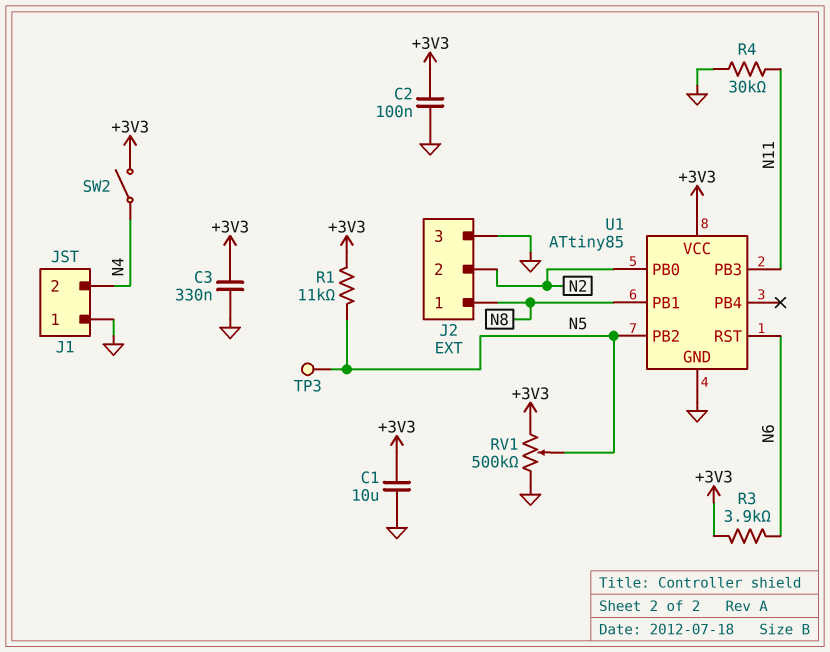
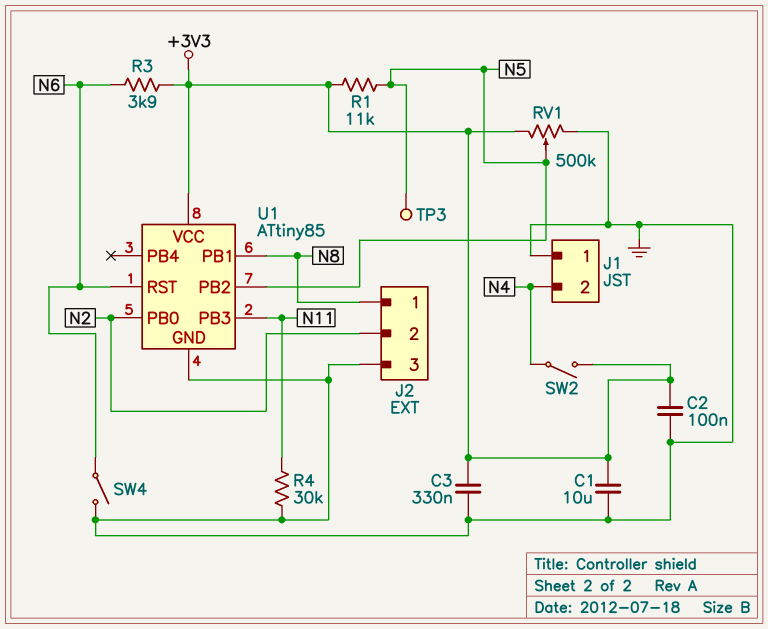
SW4: none -> switch (GND, N6)

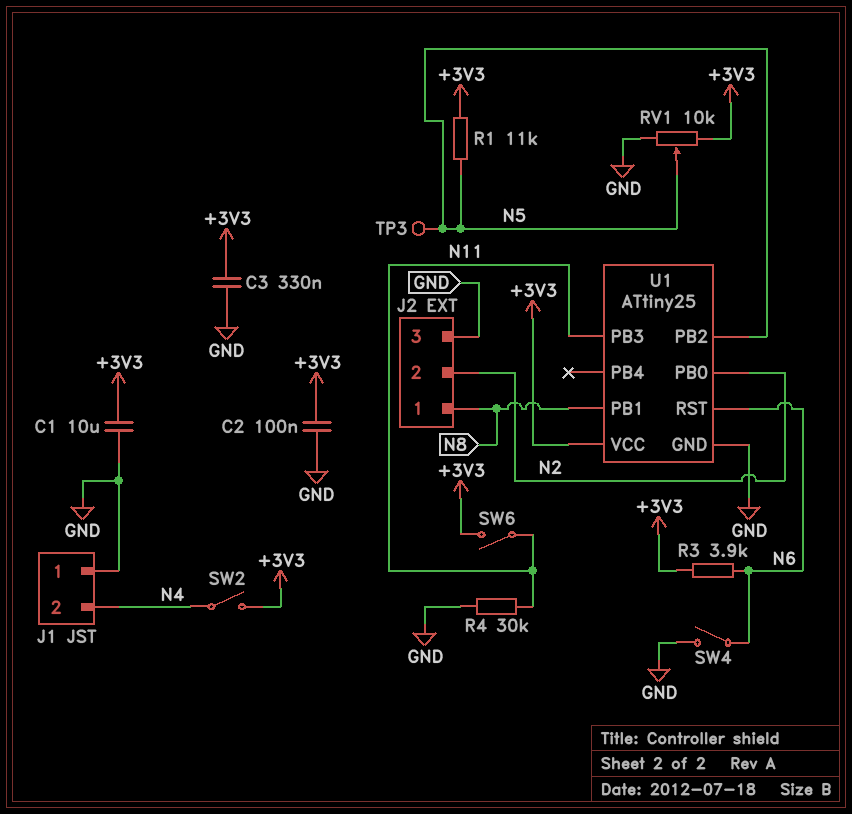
RV1: 500k (+3V3, GND, wiper N5) -> 10k (+3V3, GND, wiper N5)
SW6: none -> switch (+3V3, N11)
U1: ATtiny85 -> ATtiny25

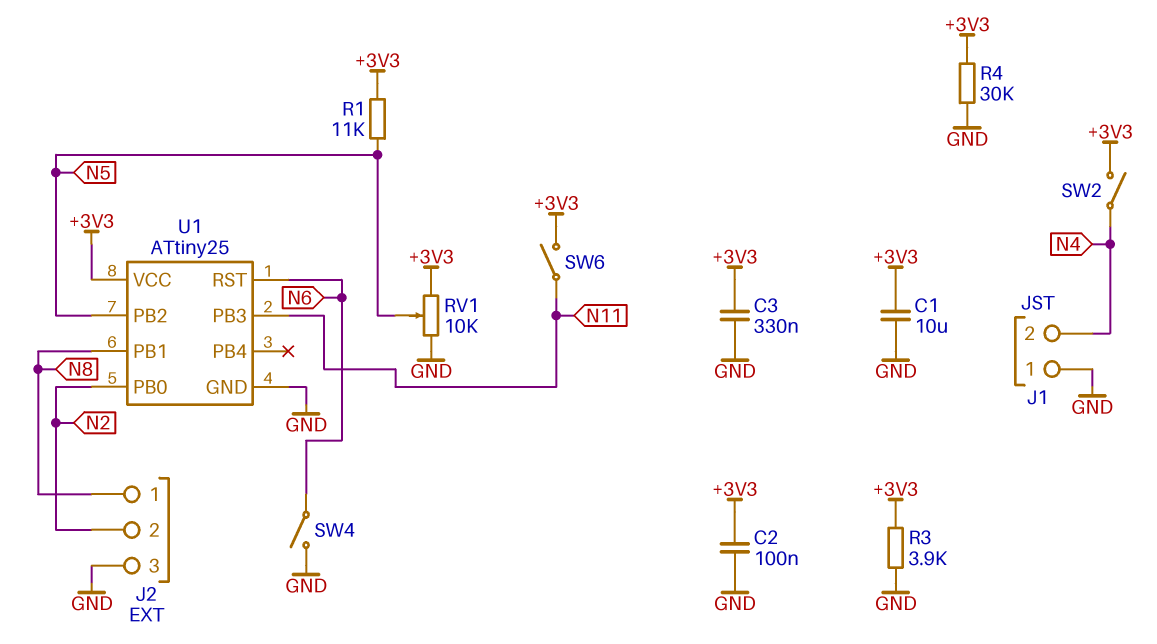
R3: 3.9k (+3V3, N6) -> 3.9k (+3V3, GND)
R4: 30k (GND, N11) -> 30k (+3V3, GND)
TP3: test point (N5) -> none

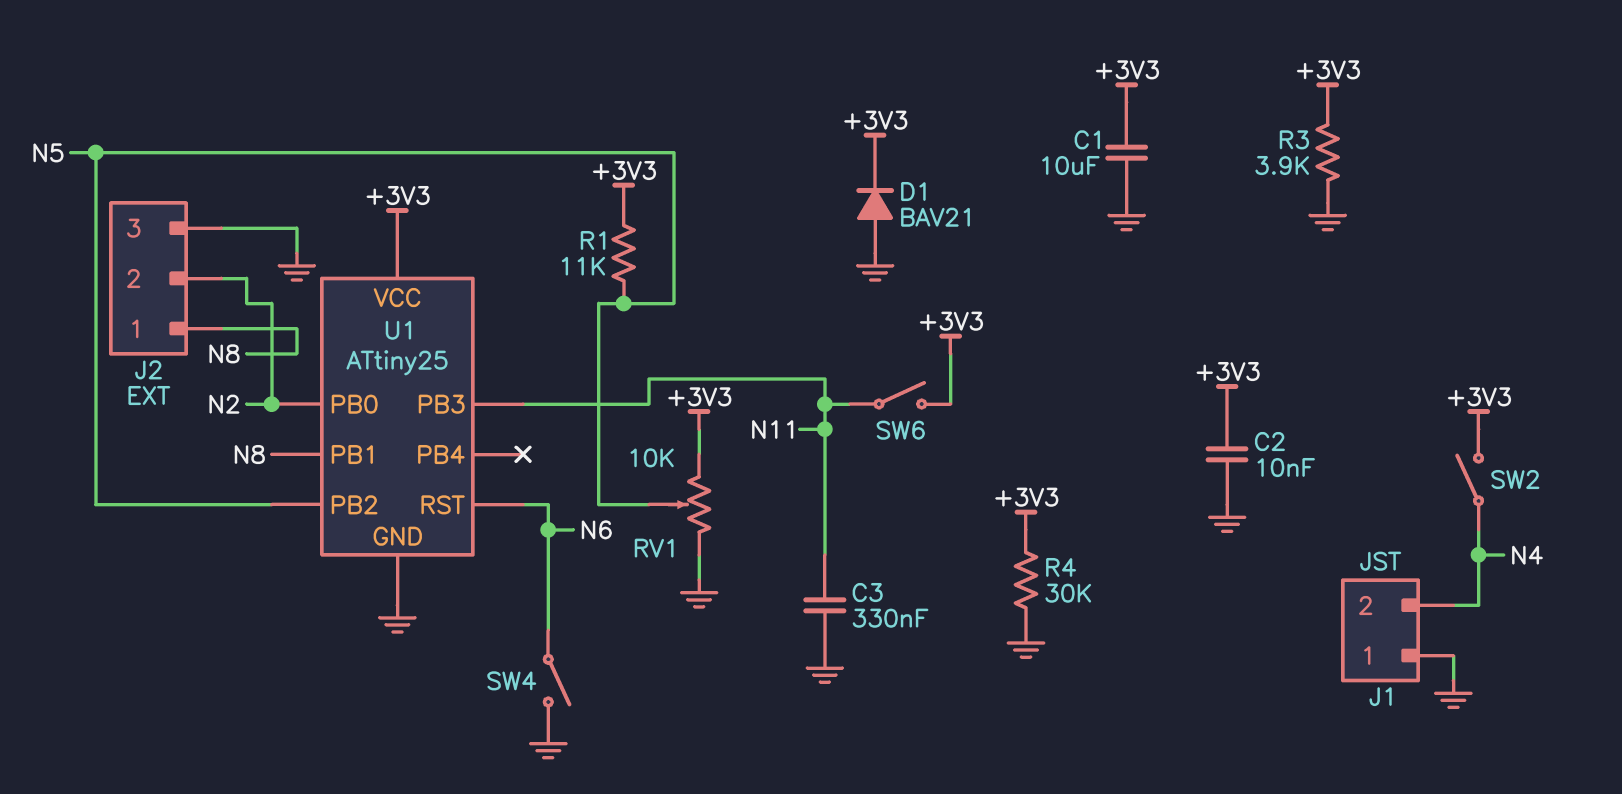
C2: 100nF (+3V3, GND) -> 10nF (+3V3, GND)
C3: 330nF (+3V3, GND) -> 330nF (GND, N11)
D1: none -> diode BAV21 (A GND, K +3V3)

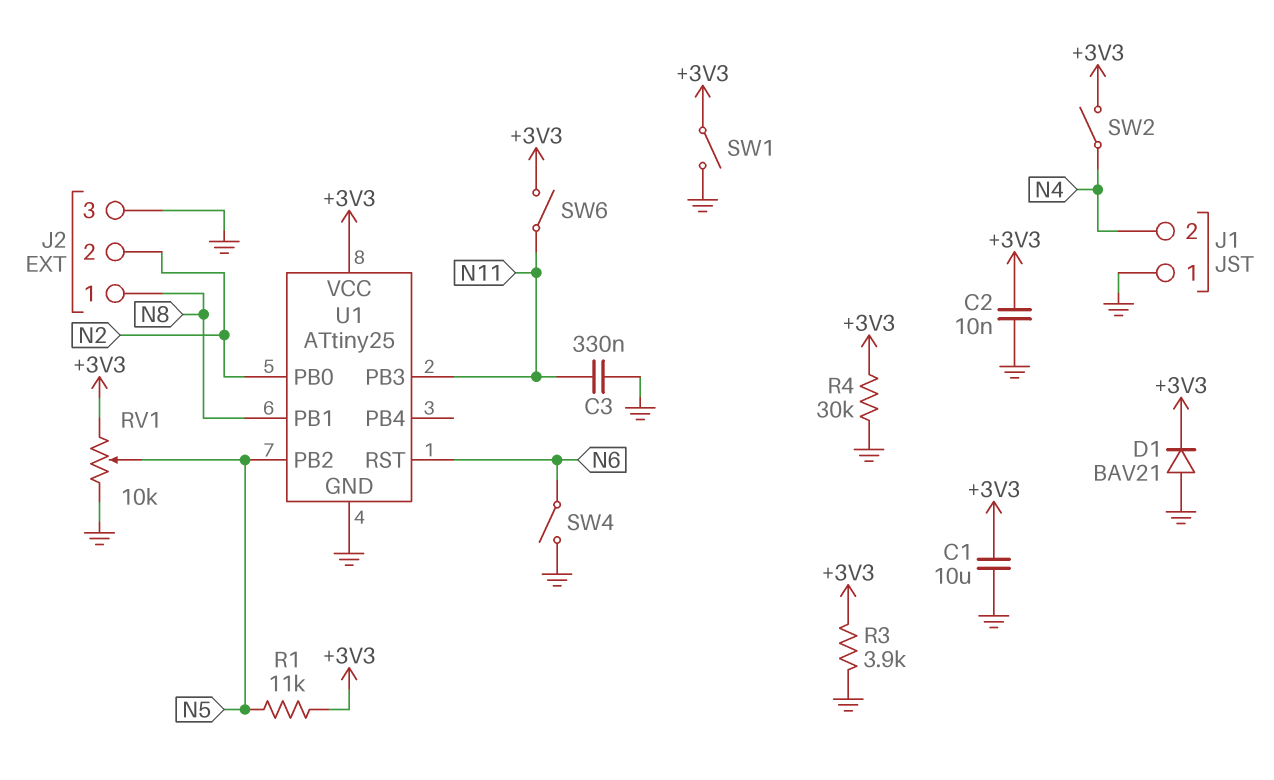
SW1: none -> switch (+3V3, GND)

